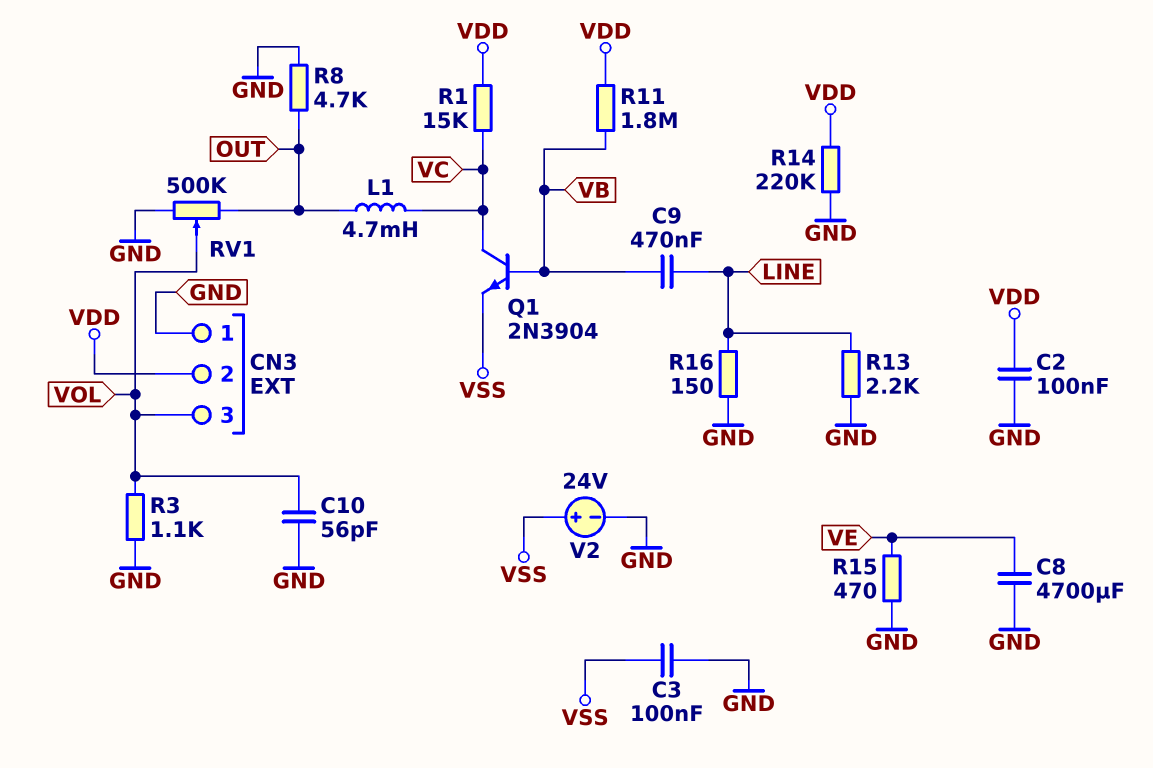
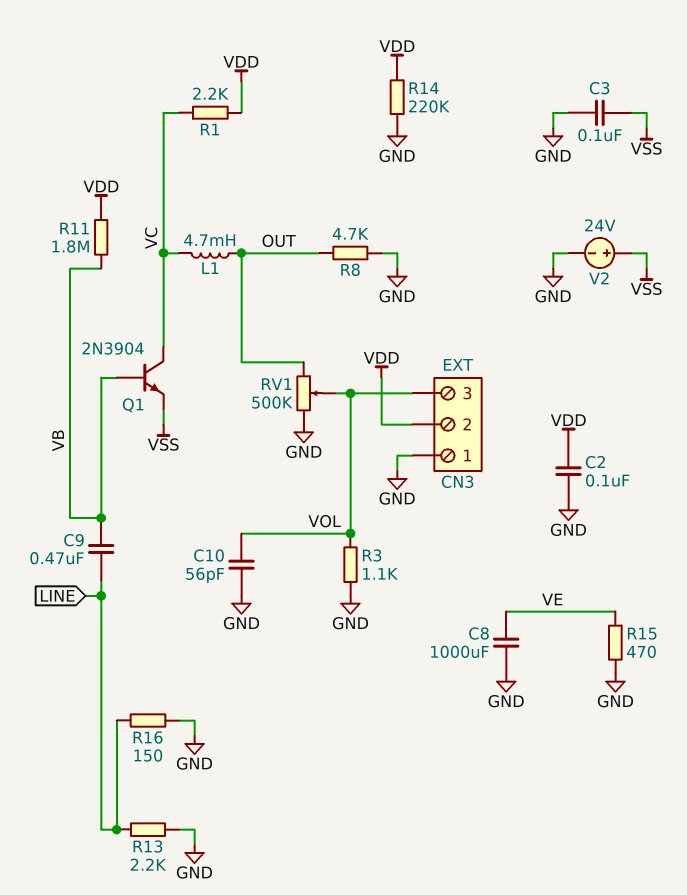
C8: 4700uF (GND, VE) -> 1000uF (GND, VE)
R1: 15k (VC, VDD) -> 2.2k (VC, VDD)

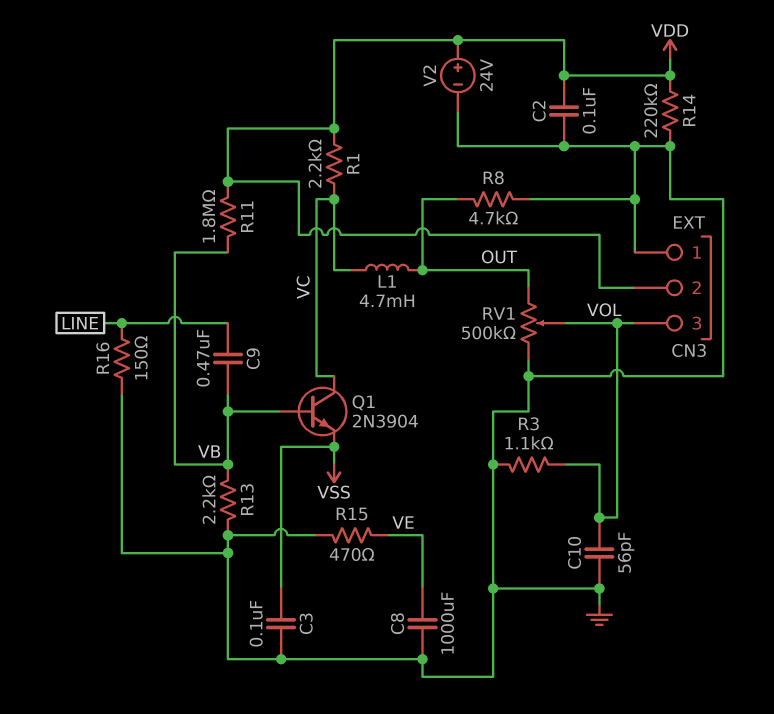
R13: 2.2k (GND, LINE) -> 2.2k (GND, VB)
V2: 24V (plus VSS, minus GND) -> 24V (plus VDD, minus GND)

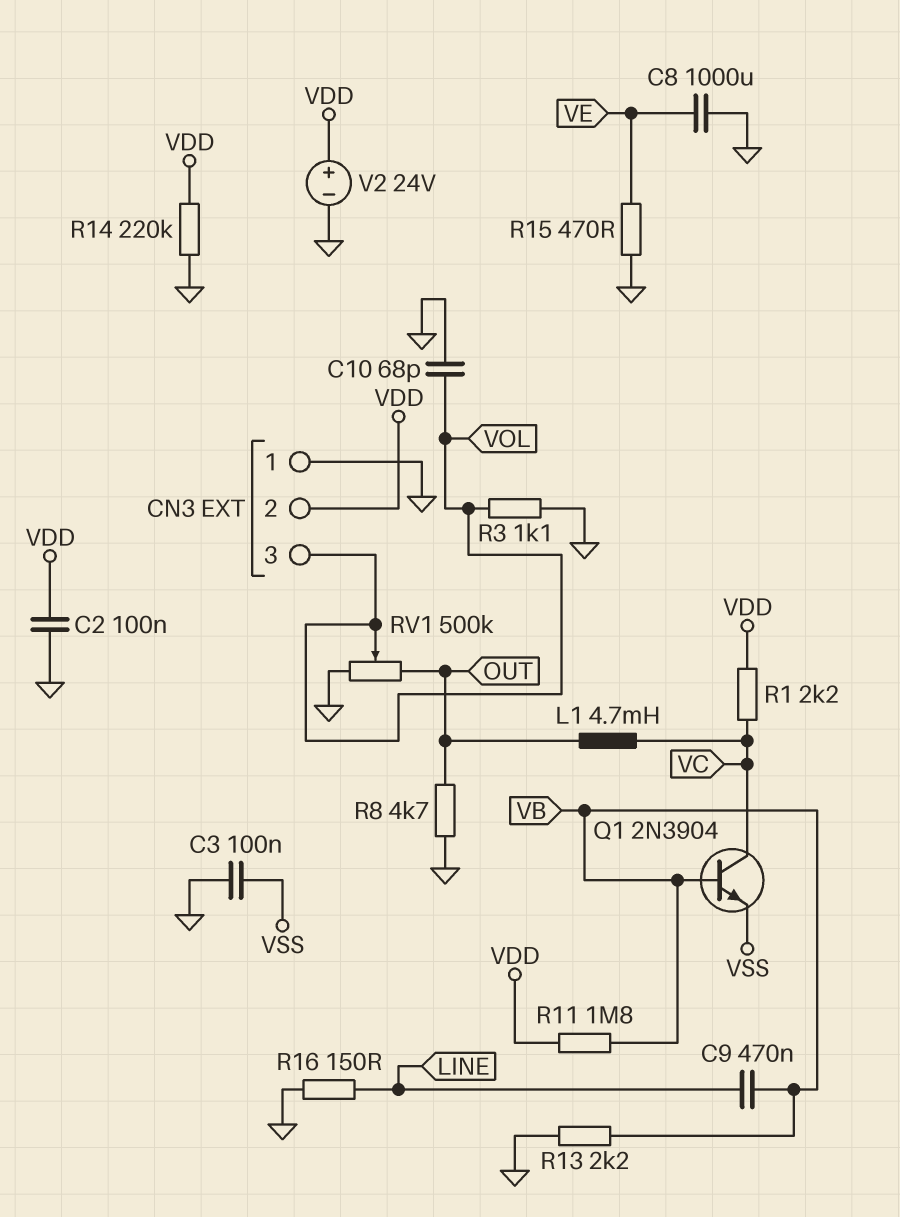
C10: 56pF (GND, VOL) -> 68pF (GND, VOL)

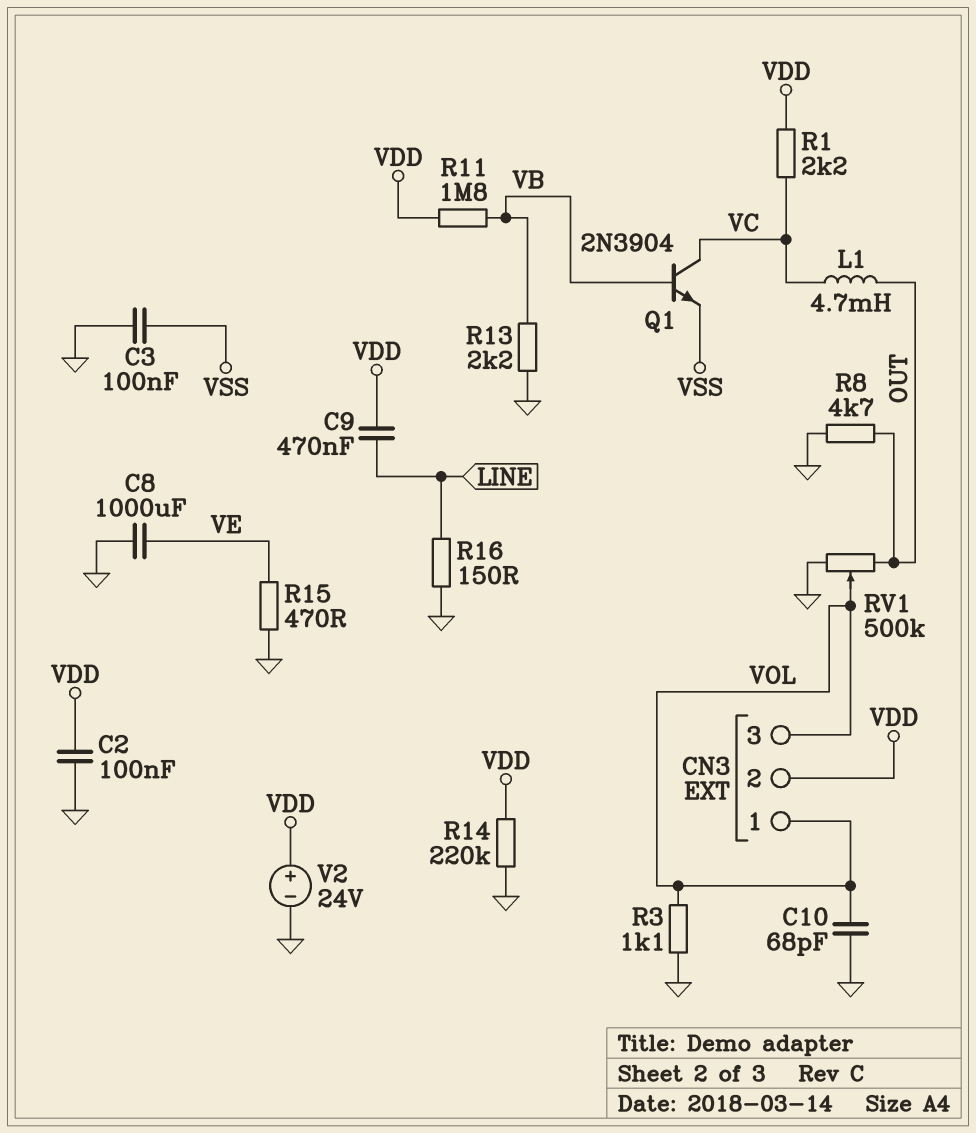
C9: 470nF (LINE, VB) -> 470nF (LINE, VDD)
CN3 pin 1: GND -> VOL

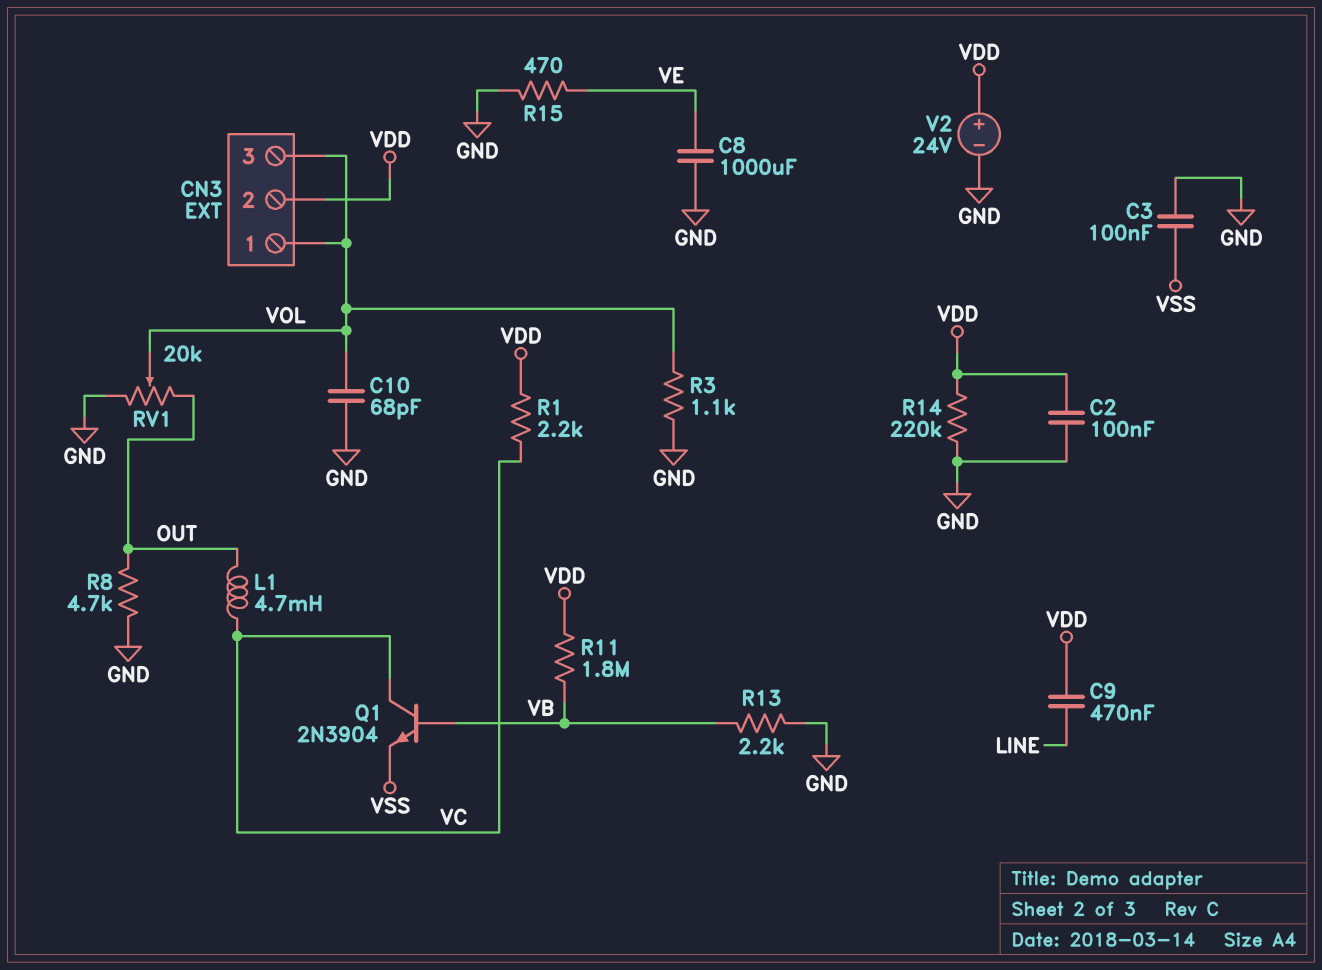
R16: 150 (GND, LINE) -> none
RV1: 500k (GND, OUT, wiper VOL) -> 20k (GND, OUT, wiper VOL)

